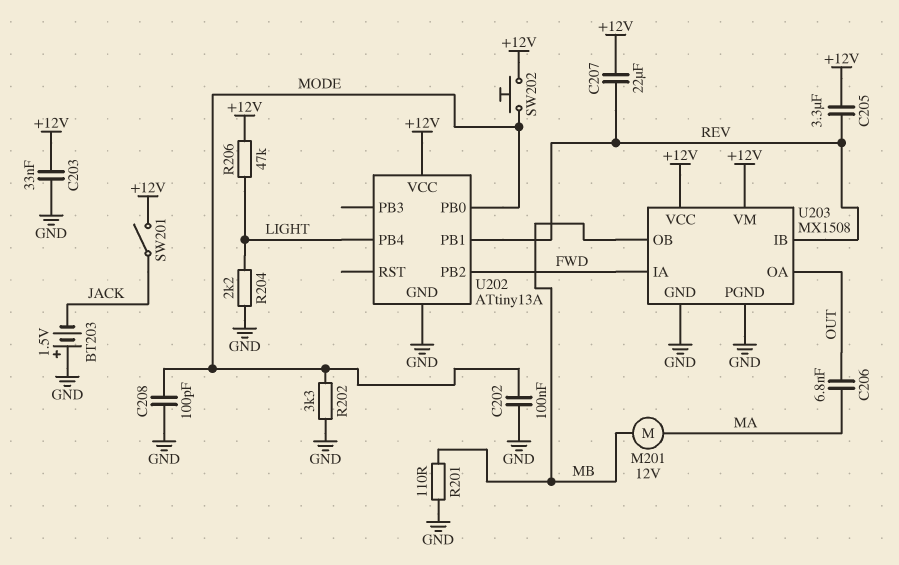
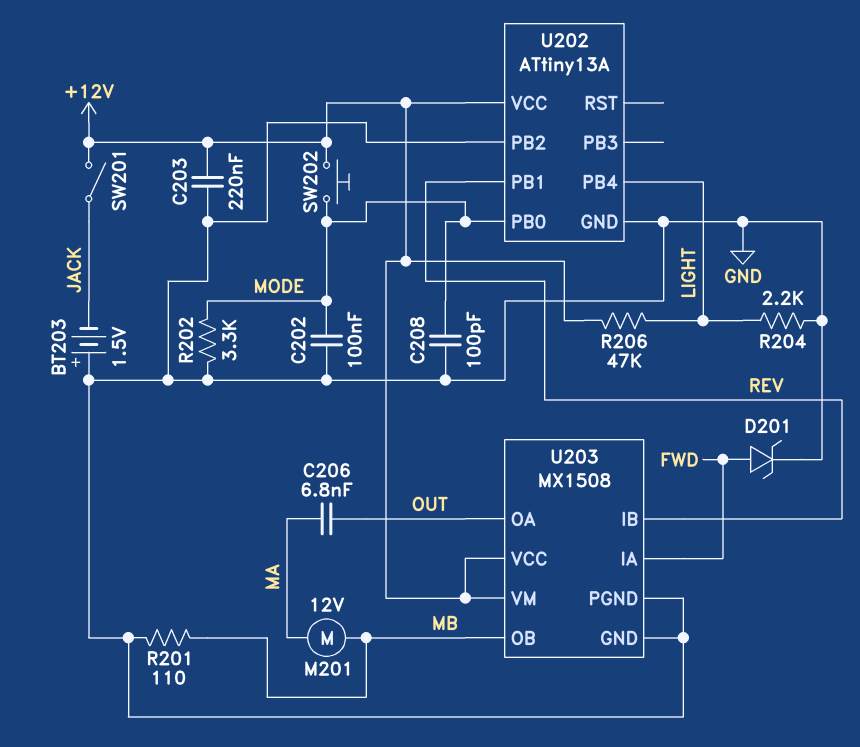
C203: 33nF (+12V, GND) -> 220nF (+12V, GND)
C205: 3.3uF (+12V, REV) -> none
C207: 22uF (+12V, REV) -> none
D201: none -> zener (A FWD, K GND)
U202 pin PB2: FWD -> GND

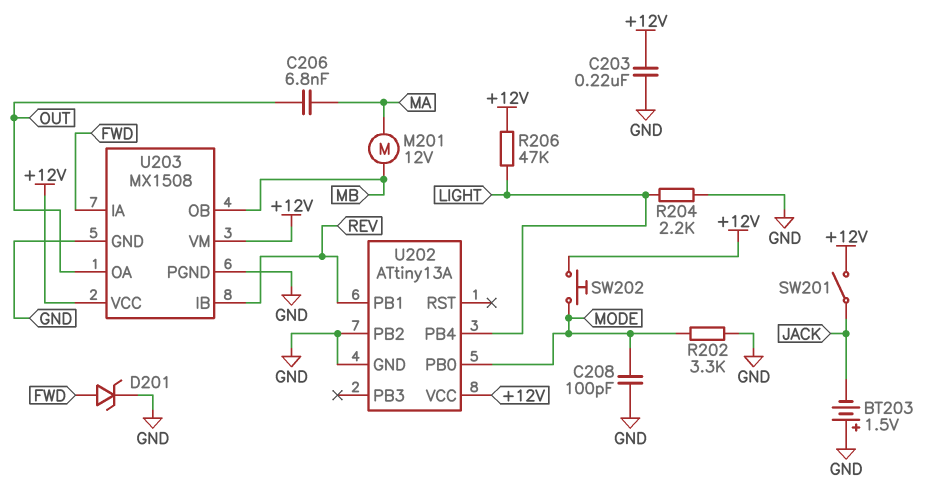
C202: 100nF (GND, MODE) -> none
R201: 110 (GND, MB) -> none

